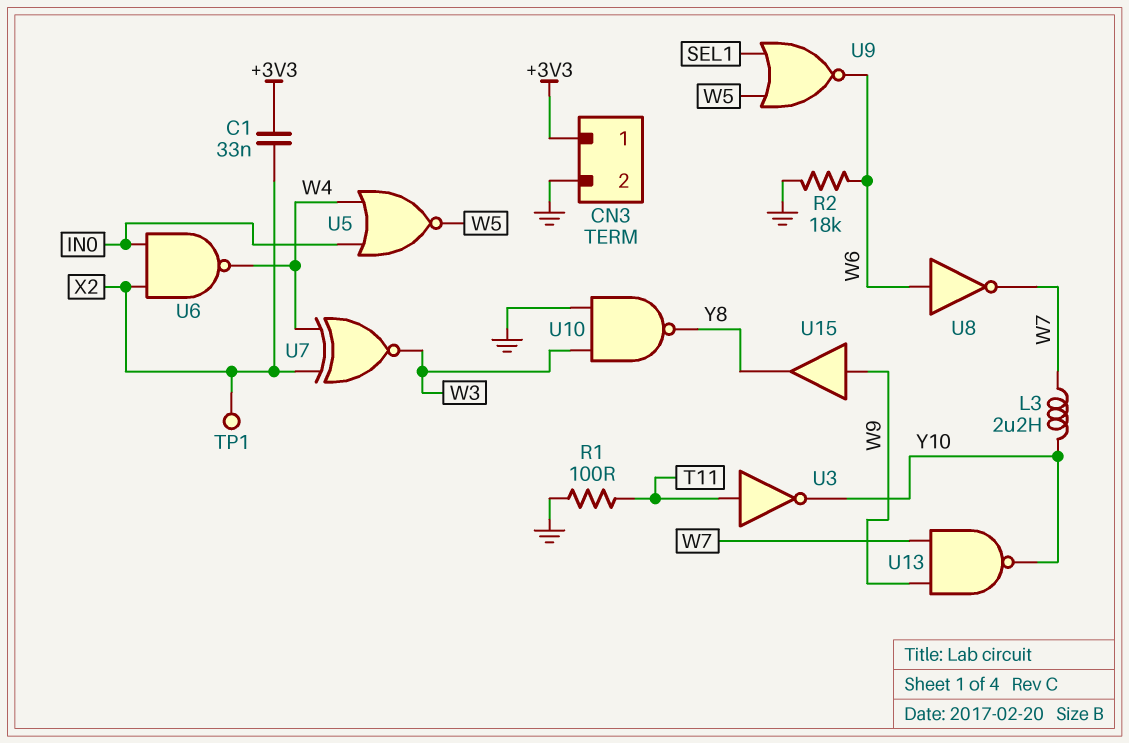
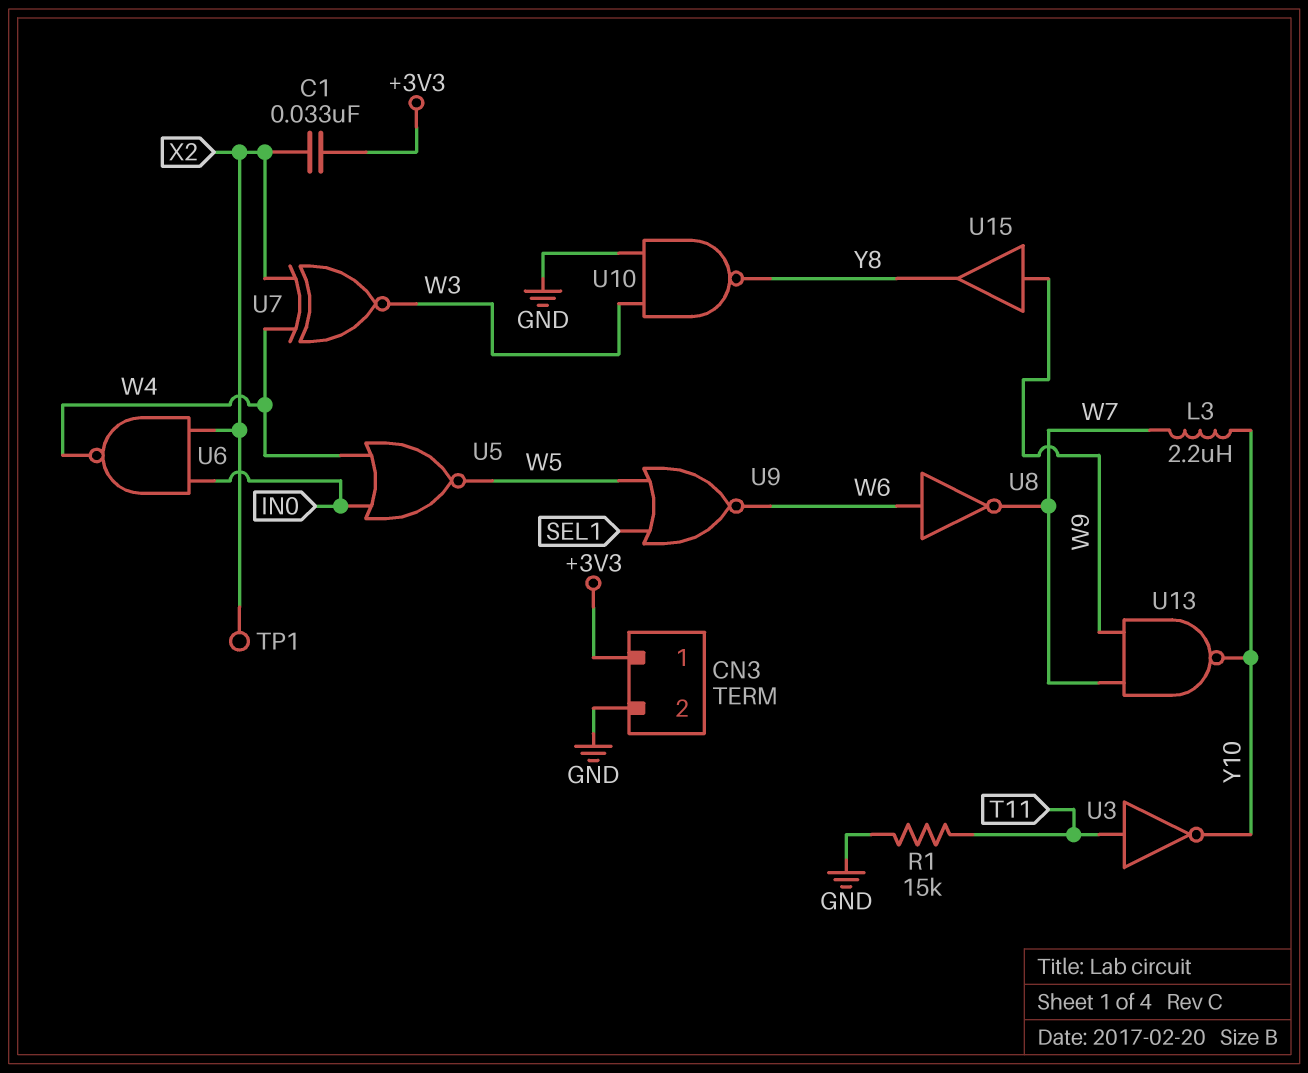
R1: 100 (GND, T11) -> 15k (GND, T11)
R2: 18k (GND, W6) -> none

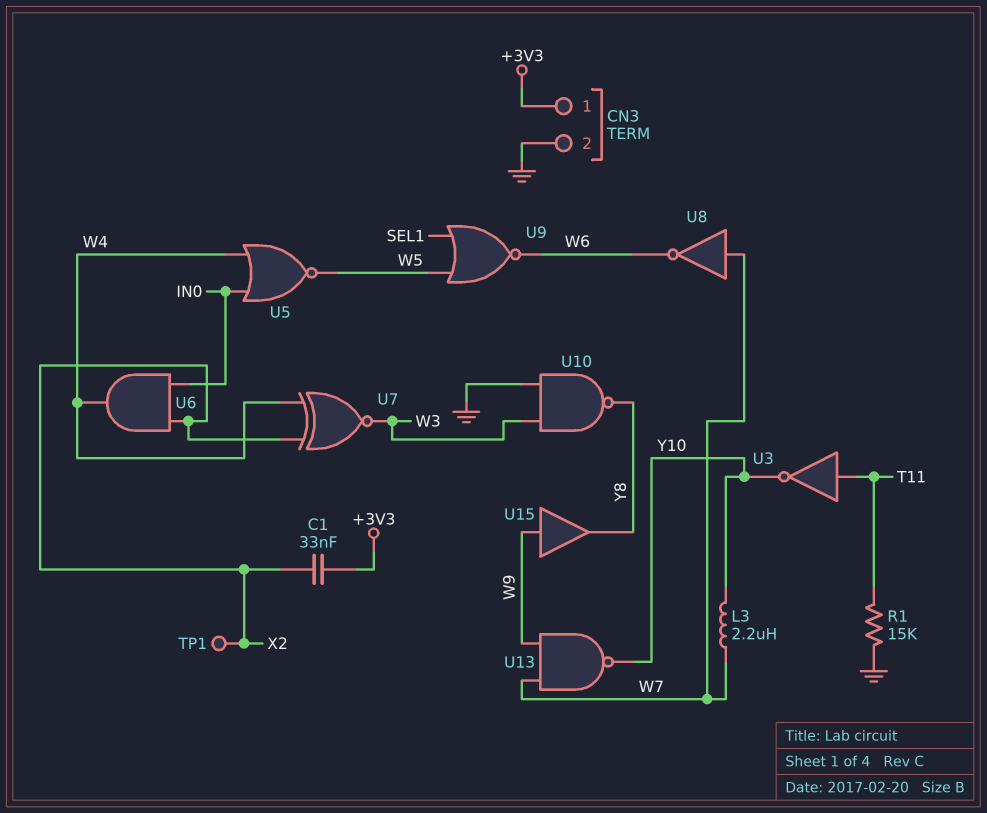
U6: NAND (in IN0, in X2, out W4) -> AND (in IN0, in X2, out W4)
U8: NOT (in W6, out W7) -> NOT (in W7, out W6)

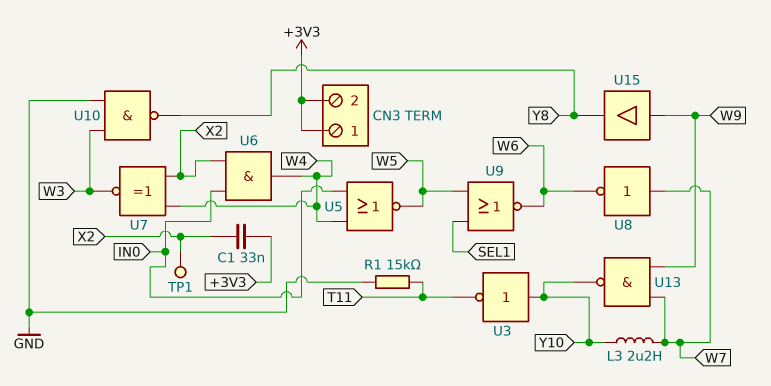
CN3 pin 2: GND -> +3V3
U3: NOT (in T11, out Y10) -> NOT (in Y10, out T11)

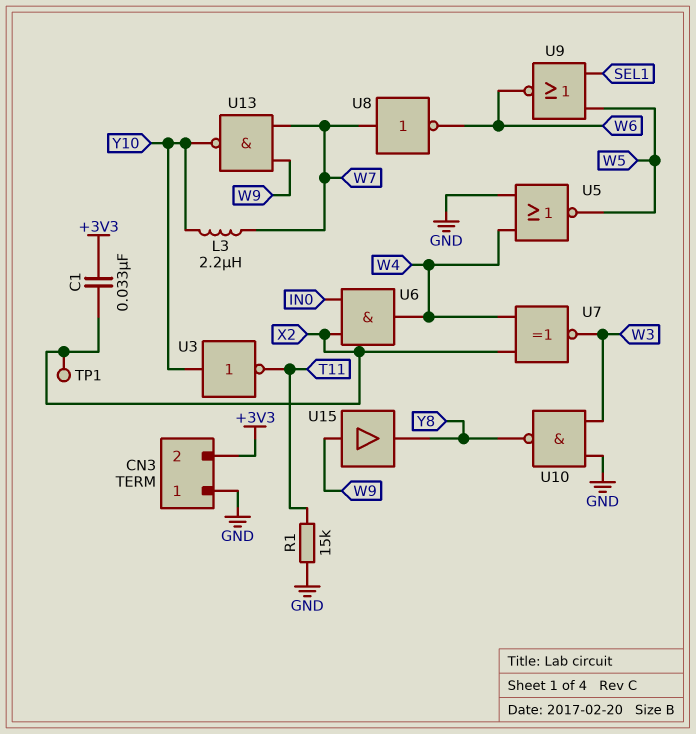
CN3 pin 1: +3V3 -> GND
U5: NOR (in IN0, in W4, out W5) -> NOR (in GND, in W4, out W5)

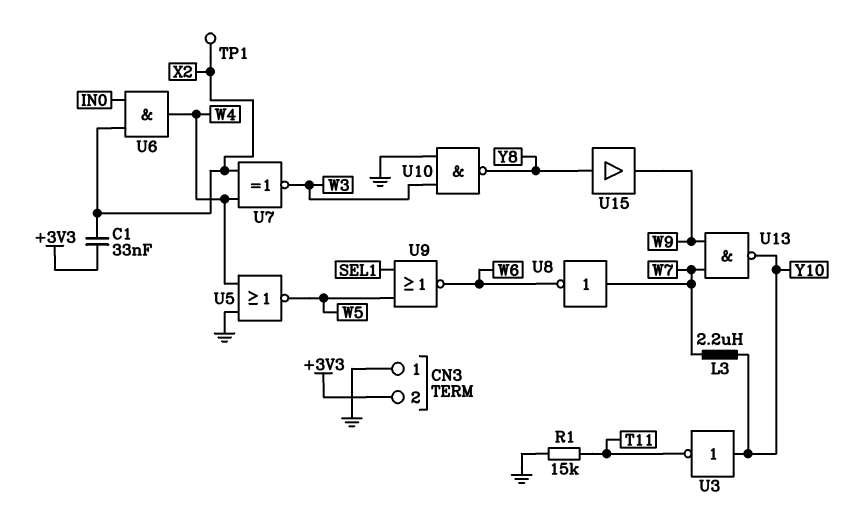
U15: buffer (in W9, out Y8) -> buffer (in Y8, out W9)

